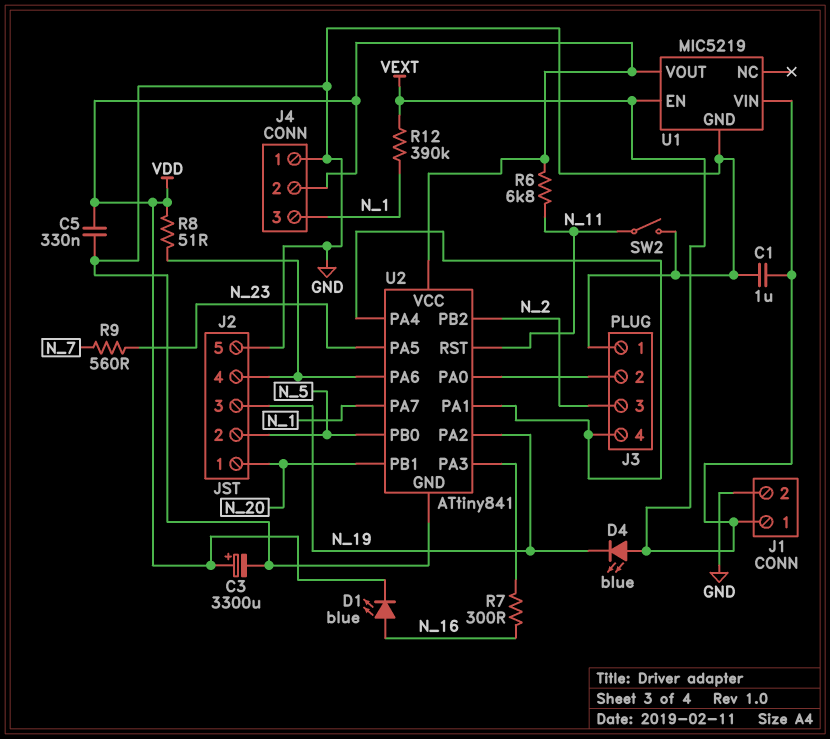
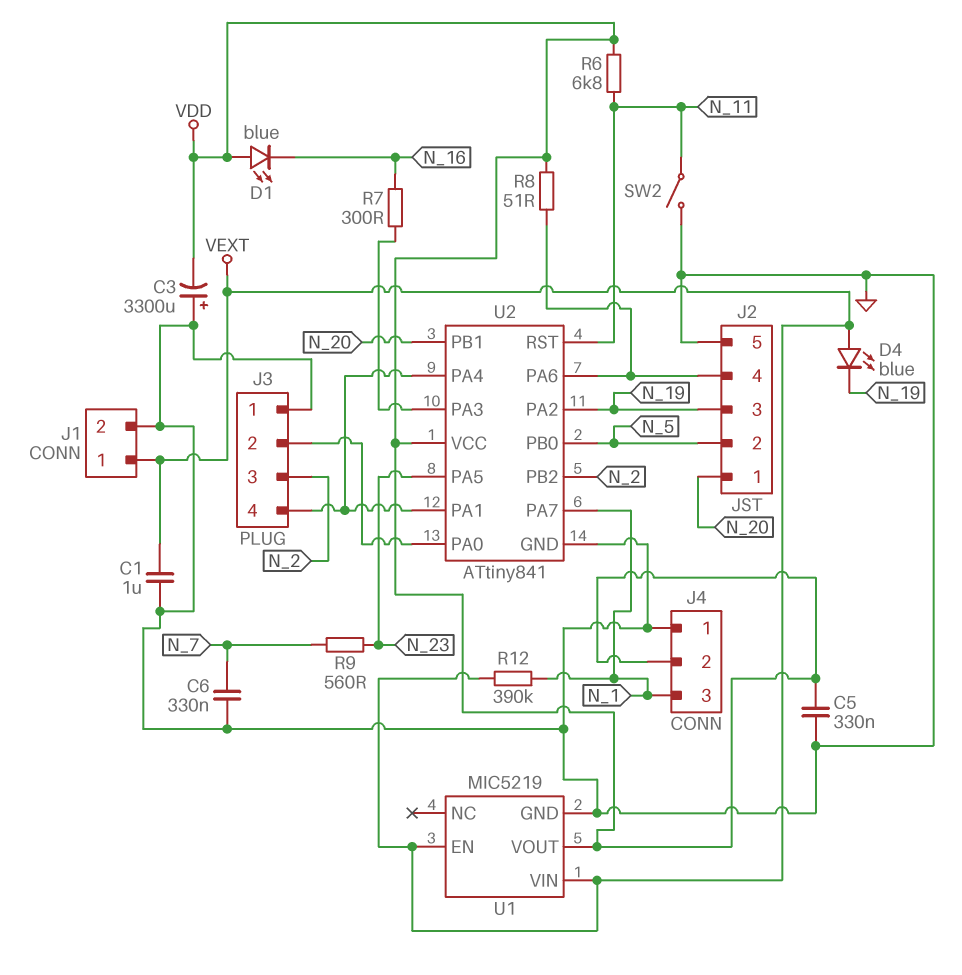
C3: 3300uF (plus VDD, minus GND) -> 3300uF (plus GND, minus VDD)
C6: none -> 330nF (GND, N_7)
D1: LED blue (A N_16, K VDD) -> LED blue (A VDD, K N_16)

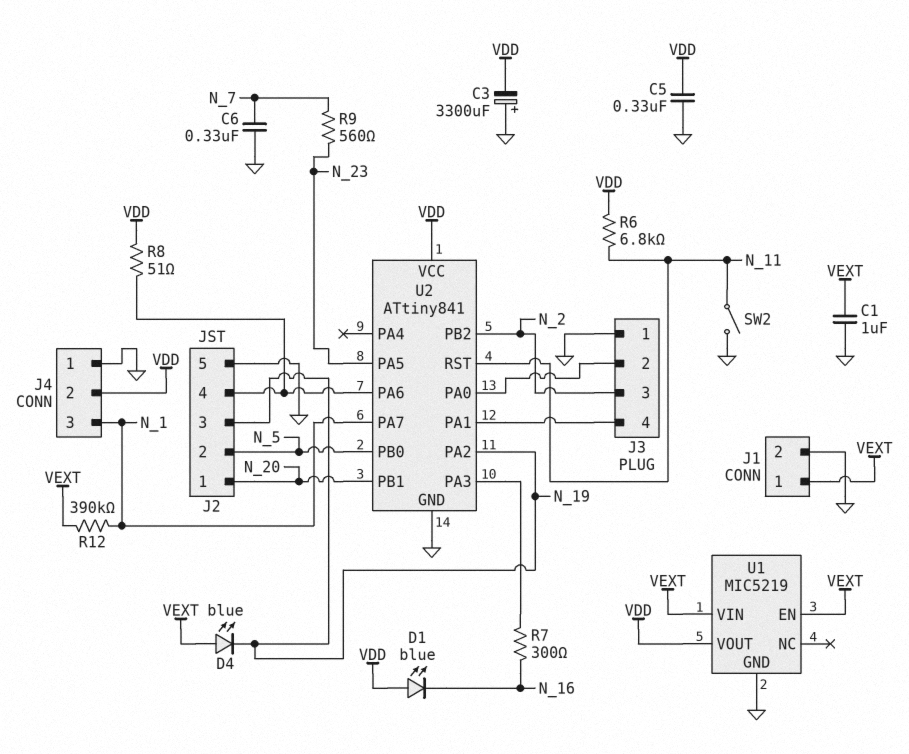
U2 pin PA4: J3/4 -> none

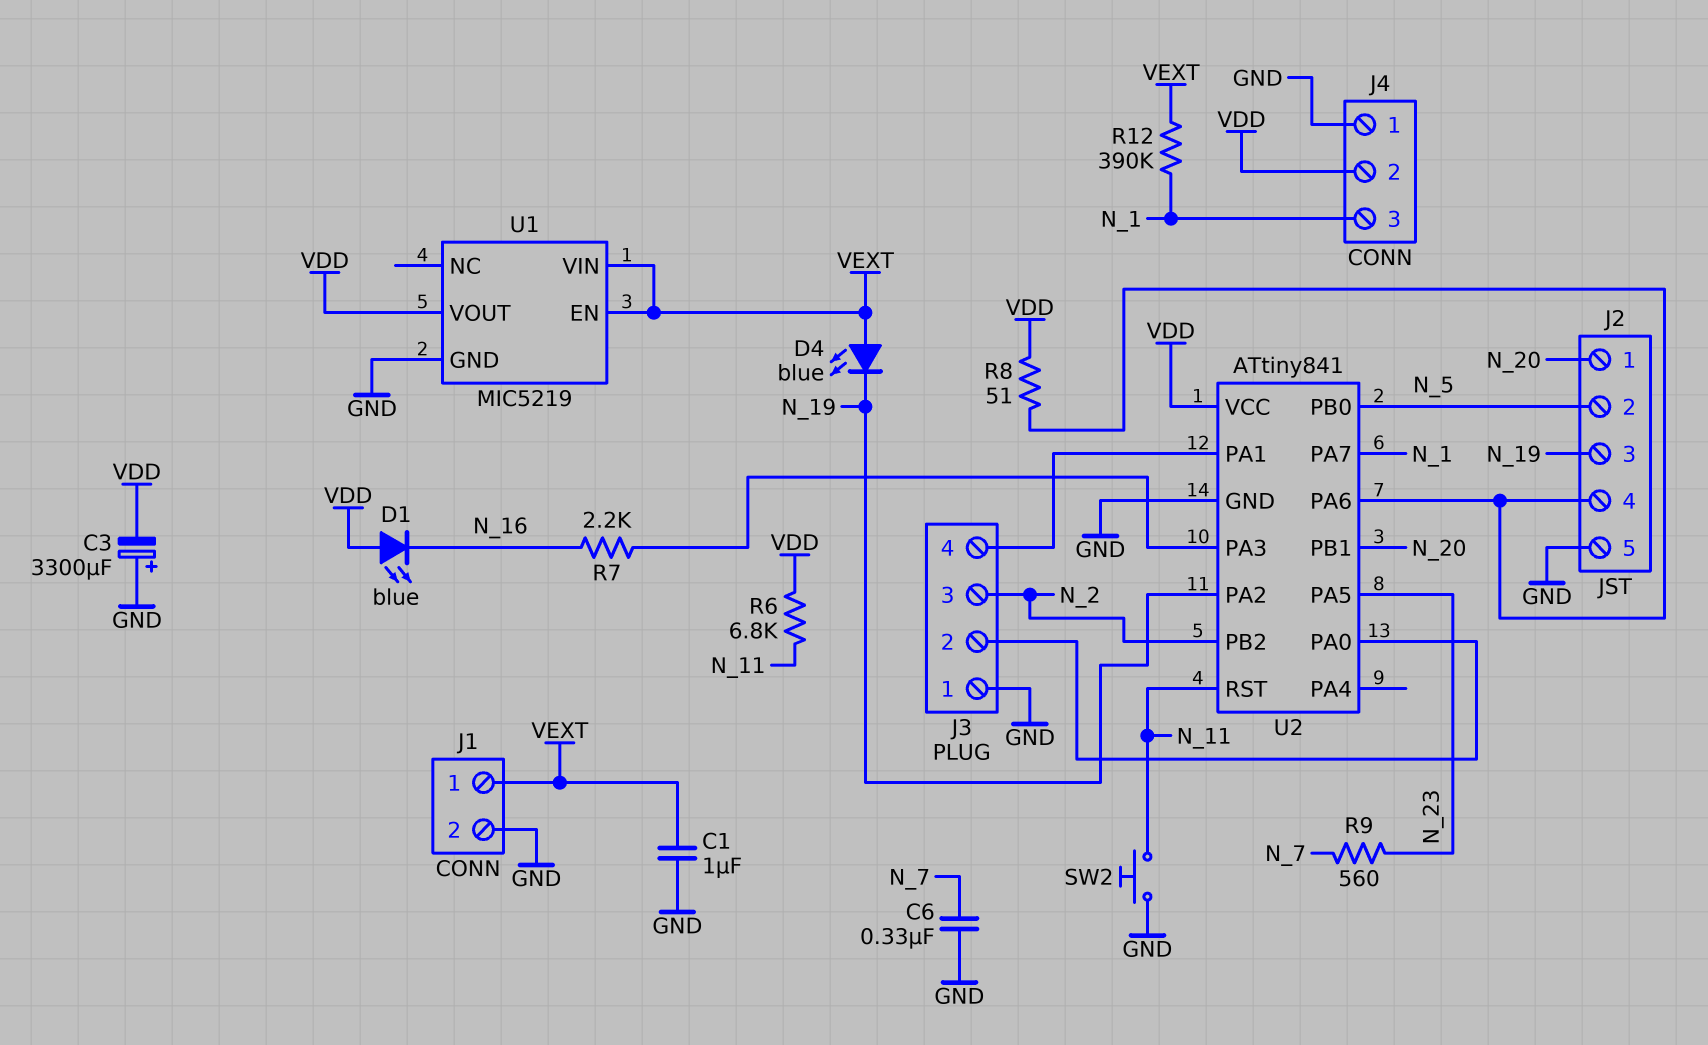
C5: 330nF (GND, VDD) -> none
R7: 300 (N_16, U2/PA3) -> 2.2k (N_16, U2/PA3)
SW2: switch (GND, N_11) -> button (GND, N_11)

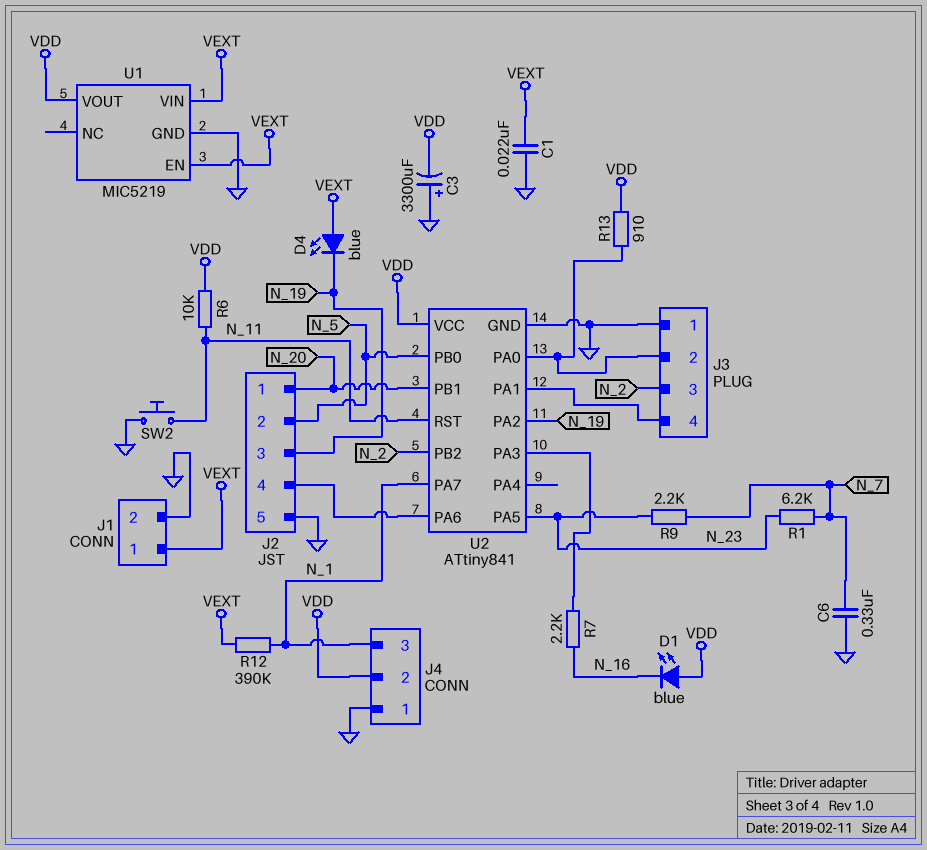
C1: 1uF (GND, VEXT) -> 22nF (GND, VEXT)
R1: none -> 6.2k (N_7, N_23)
R6: 6.8k (N_11, VDD) -> 10k (N_11, VDD)
R8: 51 (J2/4, VDD) -> none
R9: 560 (N_7, N_23) -> 2.2k (N_7, N_23)
R13: none -> 910 (J3/2, VDD)

